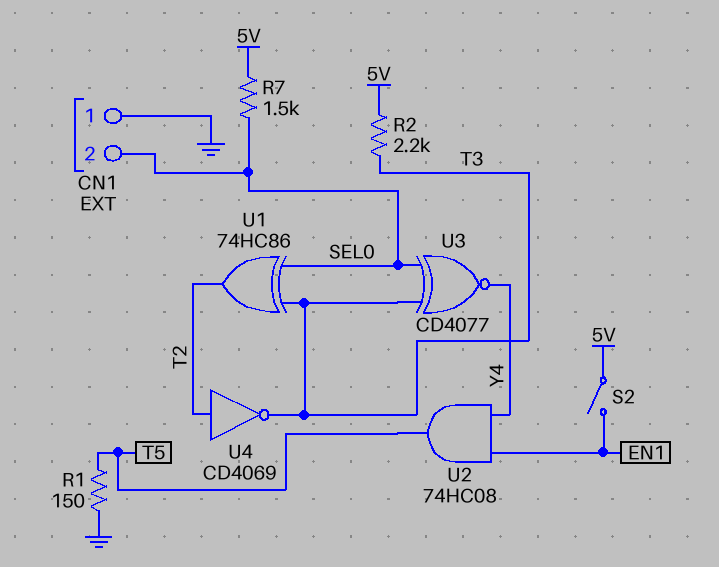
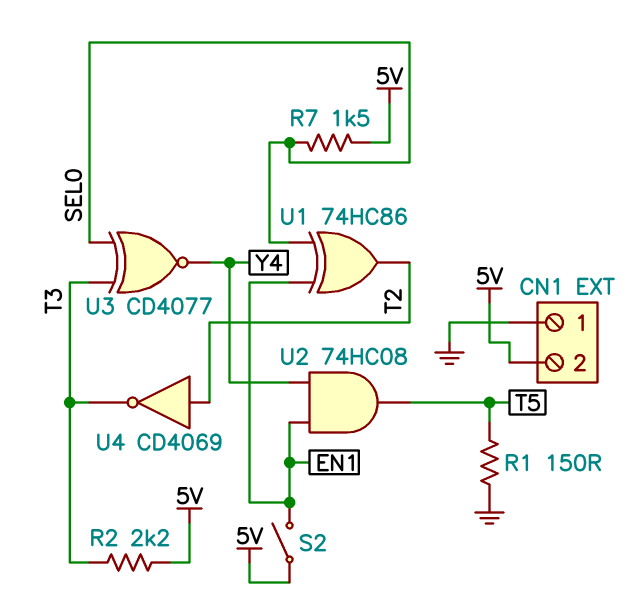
CN1 pin 2: SEL0 -> 5V
U1: XOR 74HC86 (in SEL0, in T3, out T2) -> XOR 74HC86 (in EN1, in SEL0, out T2)

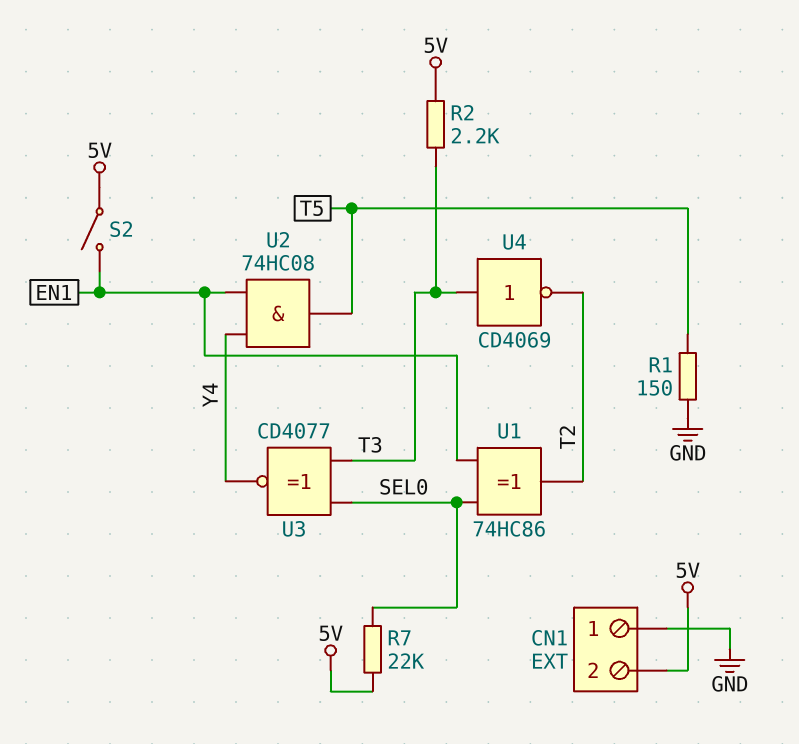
R7: 1.5k (5V, SEL0) -> 22k (5V, SEL0)
U4: NOT CD4069 (in T2, out T3) -> NOT CD4069 (in T3, out T2)

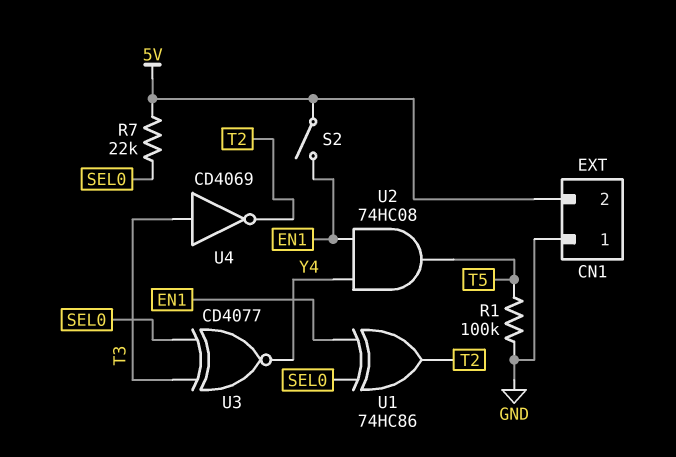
R1: 150 (GND, T5) -> 100k (GND, T5)
R2: 2.2k (5V, T3) -> none

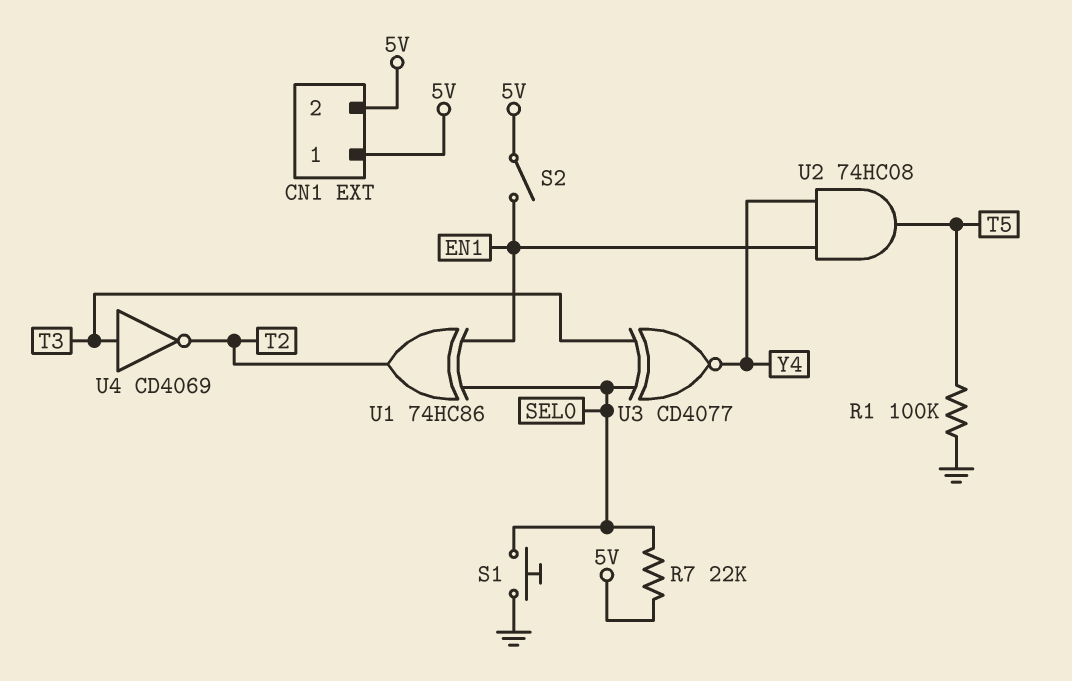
CN1 pin 1: GND -> 5V
S1: none -> button (GND, SEL0)

